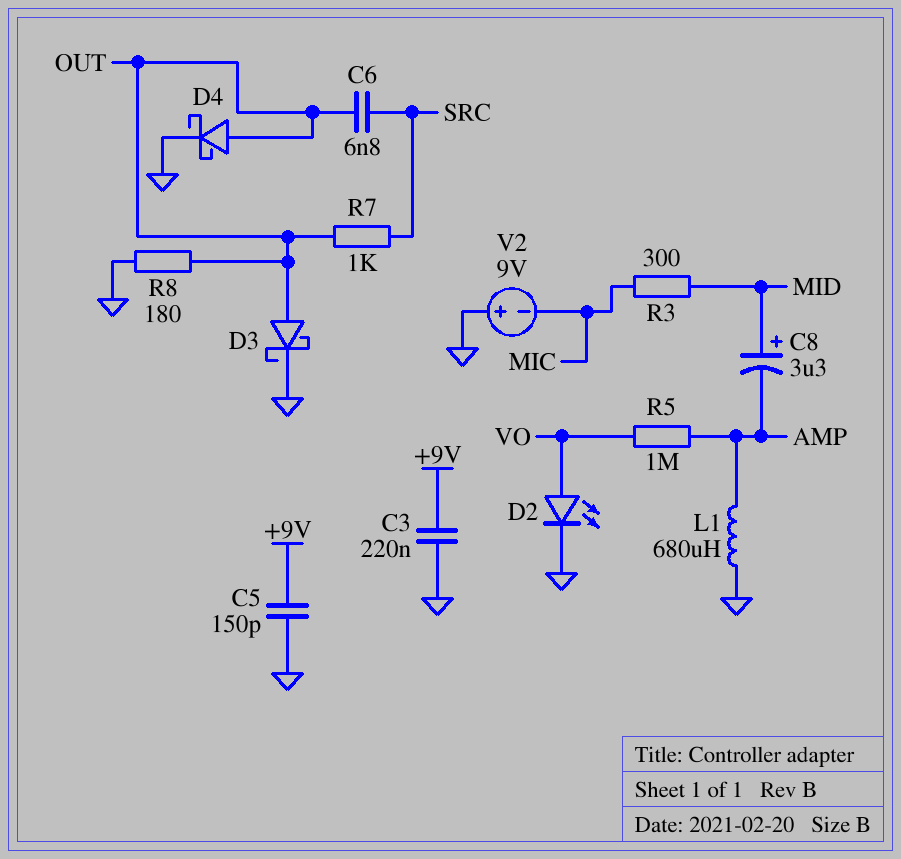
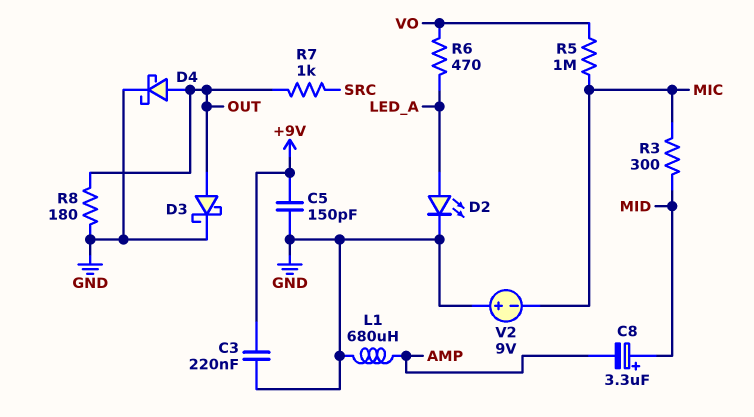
C6: 6.8nF (OUT, SRC) -> none
D2: LED (A VO, K GND) -> LED (A LED_A, K GND)
R5: 1M (AMP, VO) -> 1M (MIC, VO)
R6: none -> 470 (LED_A, VO)

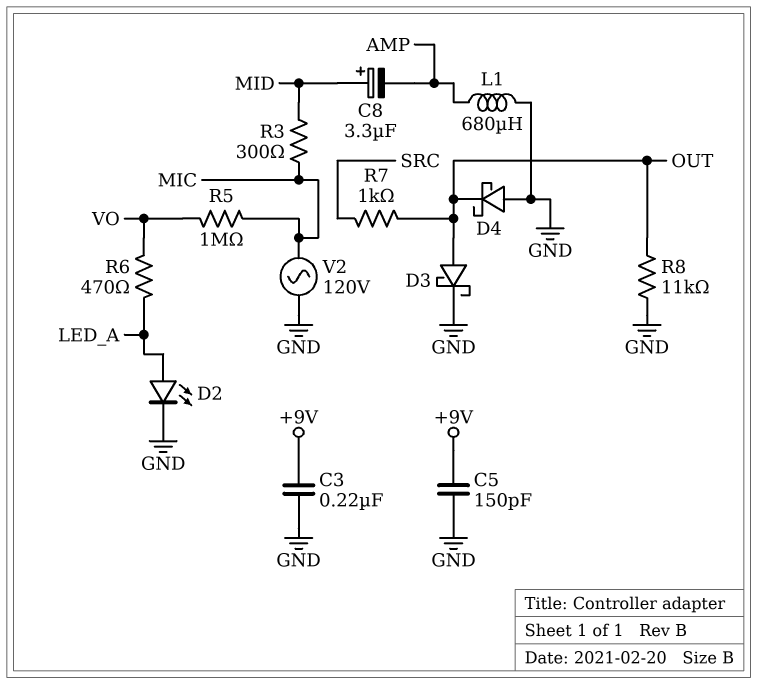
D4: schottky (A OUT, K GND) -> schottky (A GND, K OUT)
R8: 180 (GND, OUT) -> 11k (GND, OUT)
V2: 9V (plus GND, minus MIC) -> AC 120V (GND, MIC)

